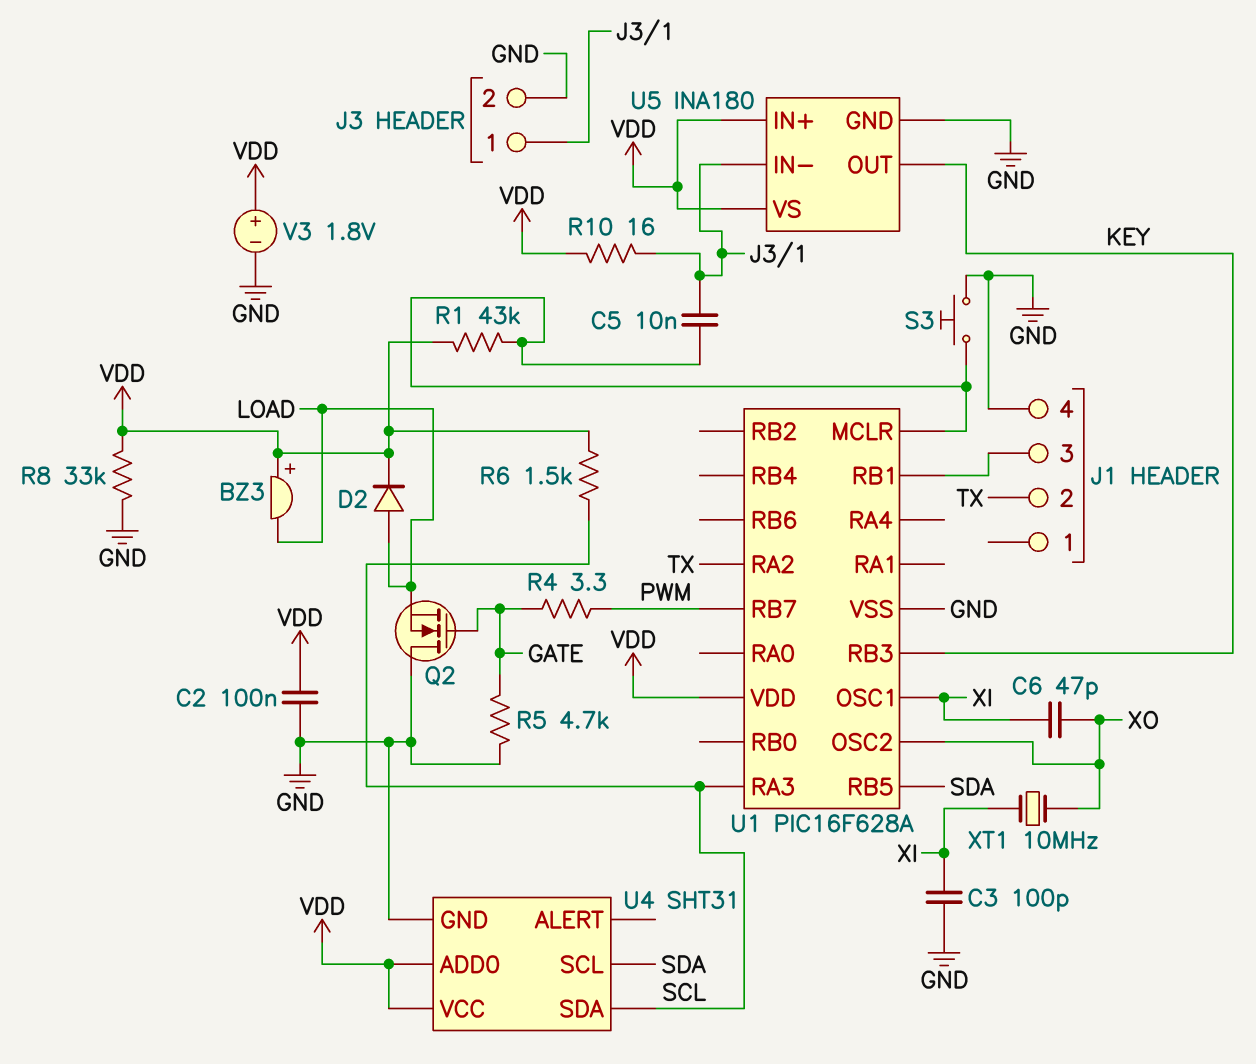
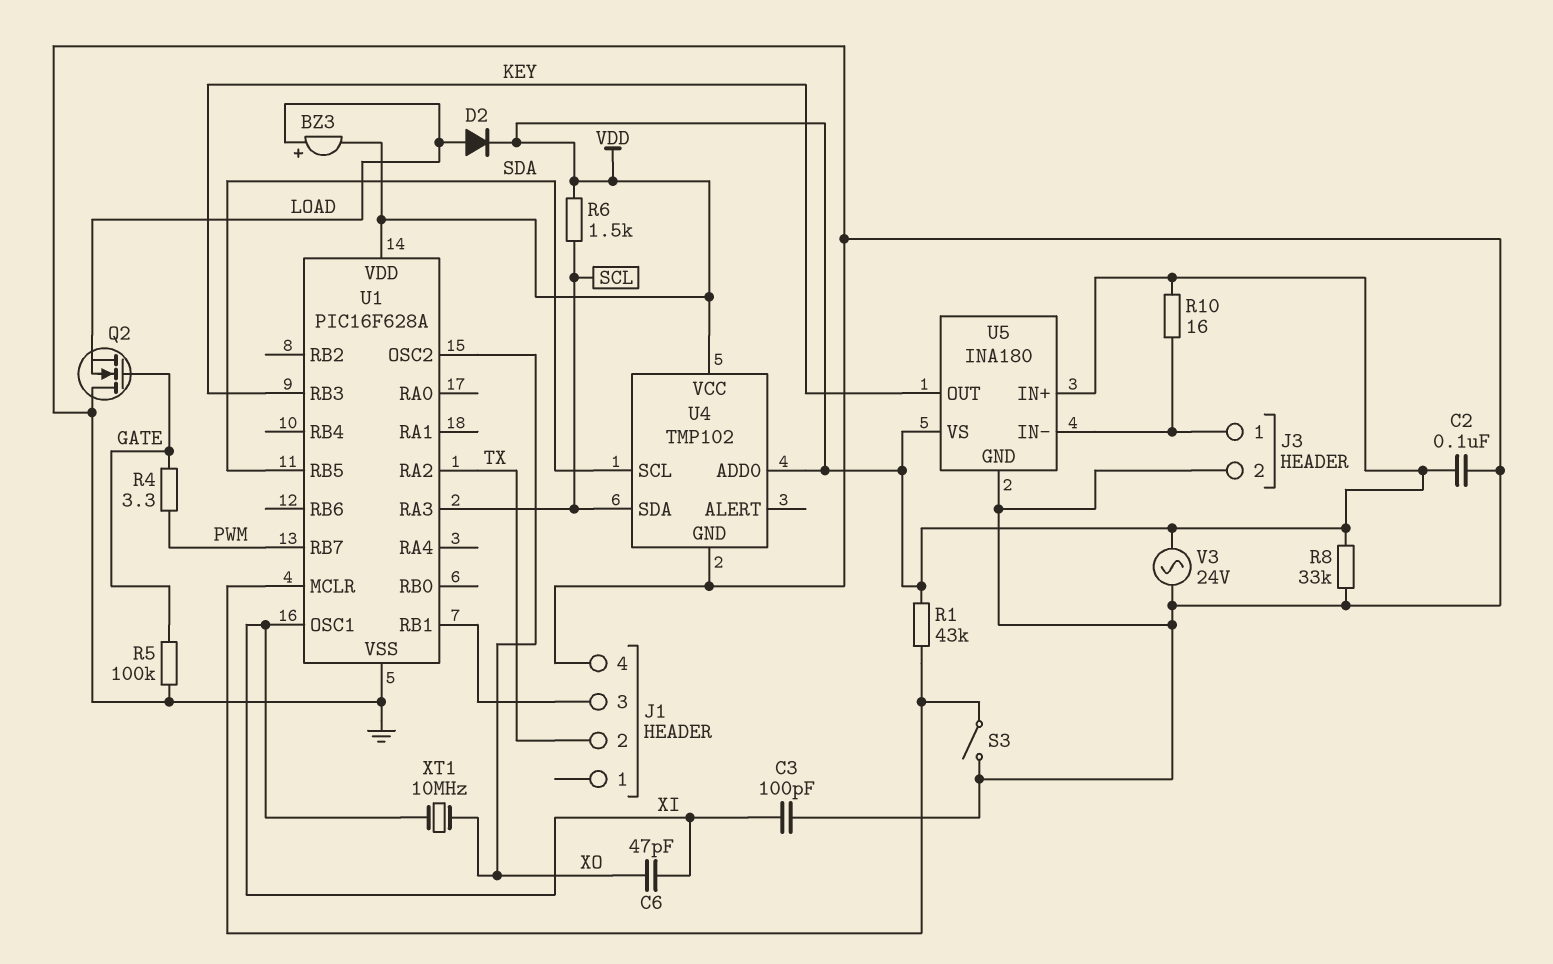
BZ3: buzzer (plus VDD, minus LOAD) -> buzzer (plus LOAD, minus VDD)
C5: 10nF (J3/1, U1/MCLR) -> none
R5: 4.7k (GATE, GND) -> 100k (GATE, GND)
S3: button (GND, U1/MCLR) -> switch (GND, U1/MCLR)
U4: SHT31 -> TMP102
V3: 1.8V (plus VDD, minus GND) -> AC 24V (GND, VDD)

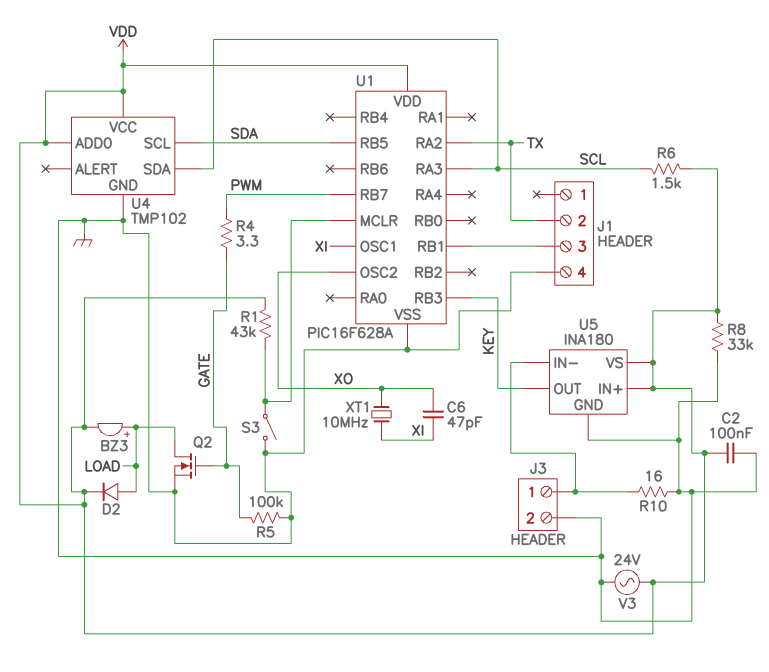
C3: 100pF (GND, XI) -> none
Q2: NMOS (G GATE, D GND, S LOAD) -> NMOS (G GATE, D LOAD, S GND)
R10: 16 (J3/1, VDD) -> 16 (GND, J3/1)

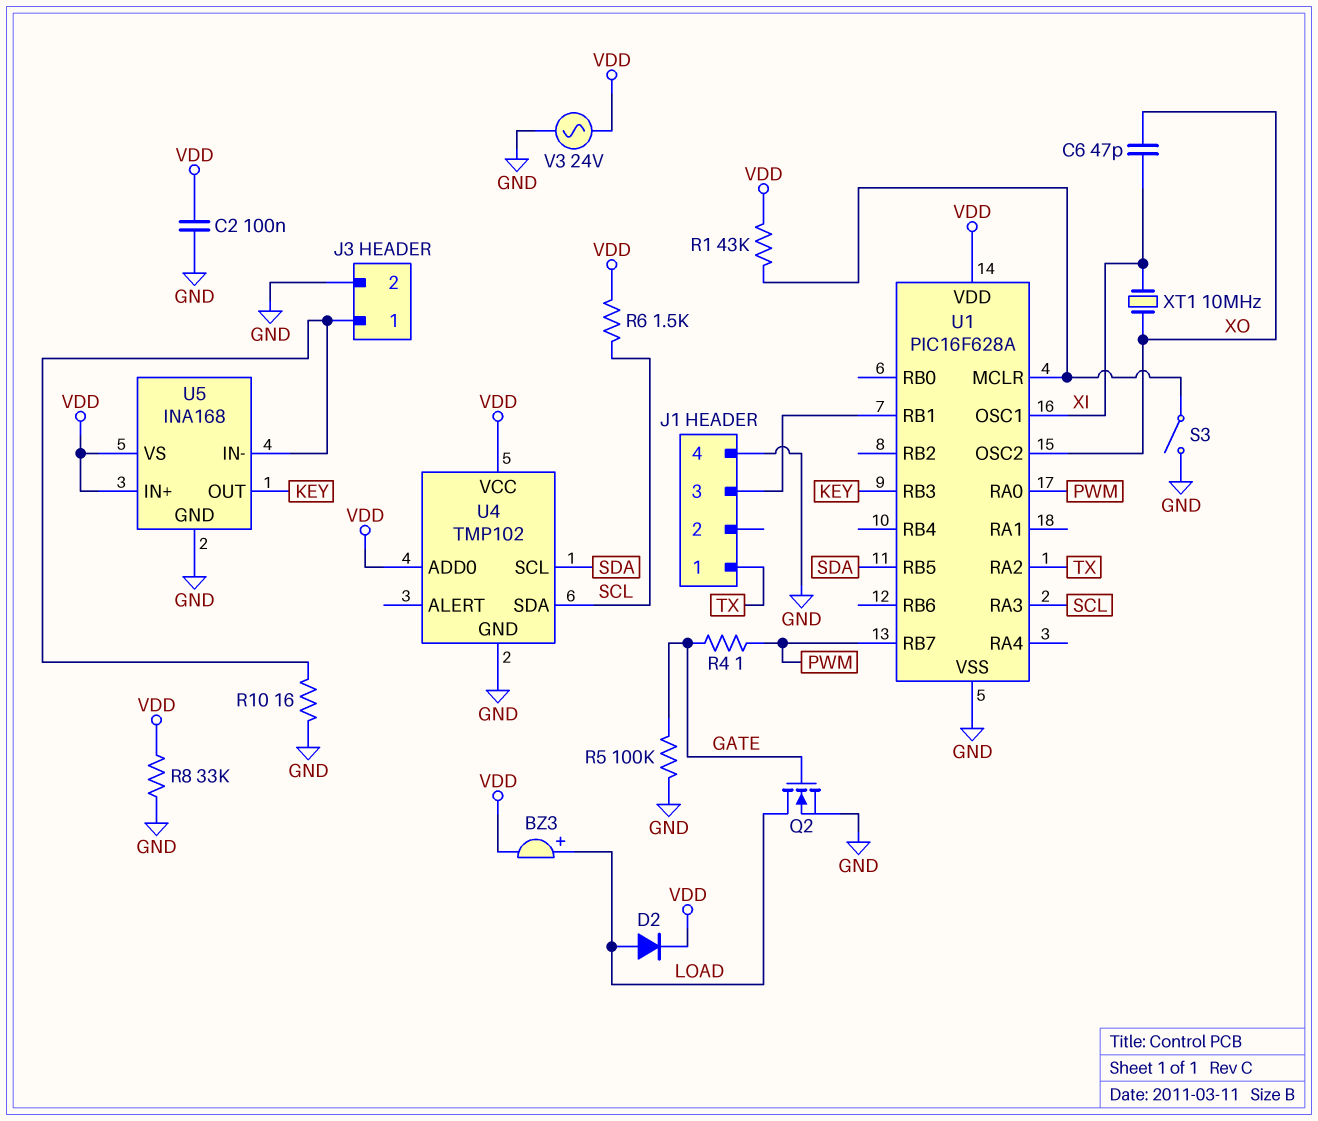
J1 pin 1: none -> TX
J1 pin 2: TX -> none
R4: 3.3 (GATE, PWM) -> 1 (GATE, PWM)
U1 pin RA0: none -> PWM
U5: INA180 -> INA168

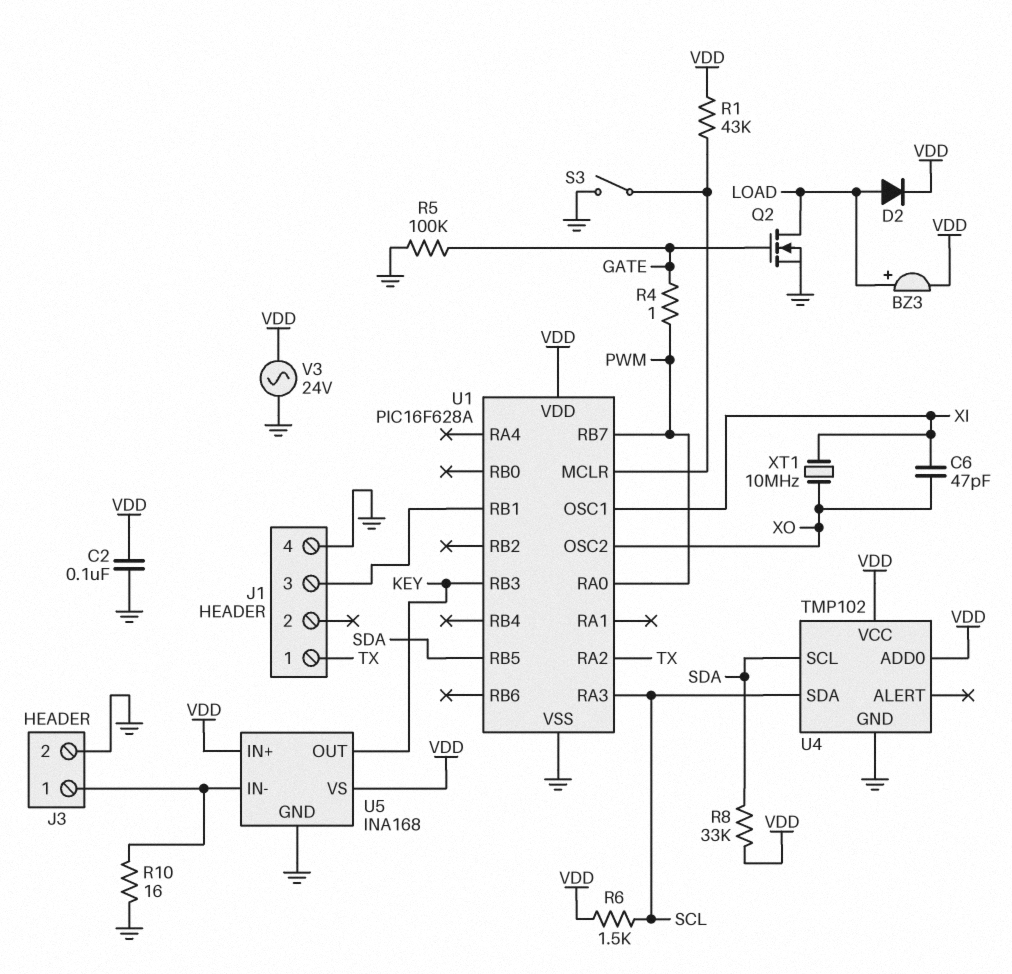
R8: 33k (GND, VDD) -> 33k (SDA, VDD)

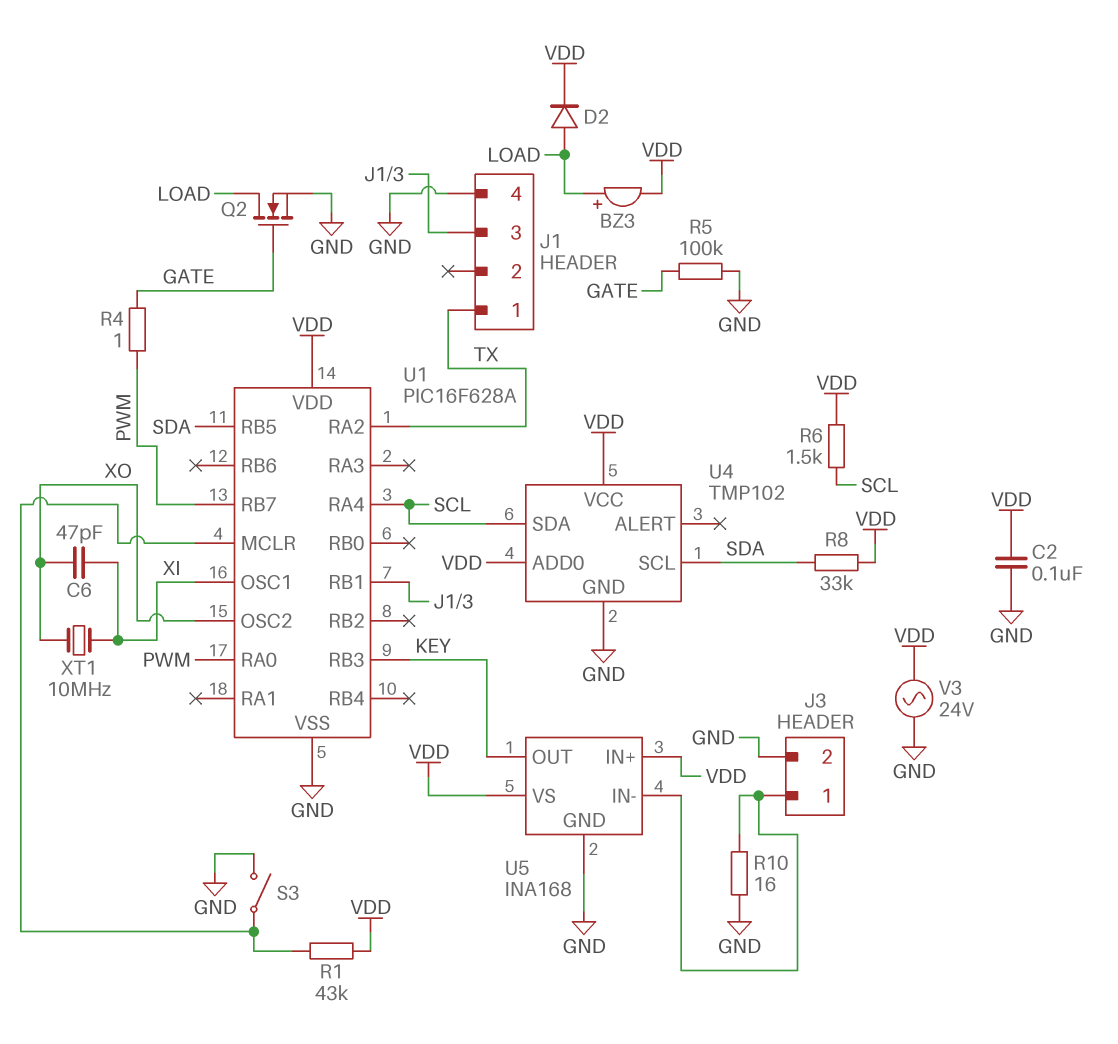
U1 pin RA3: SCL -> none
U1 pin RA4: none -> SCL

